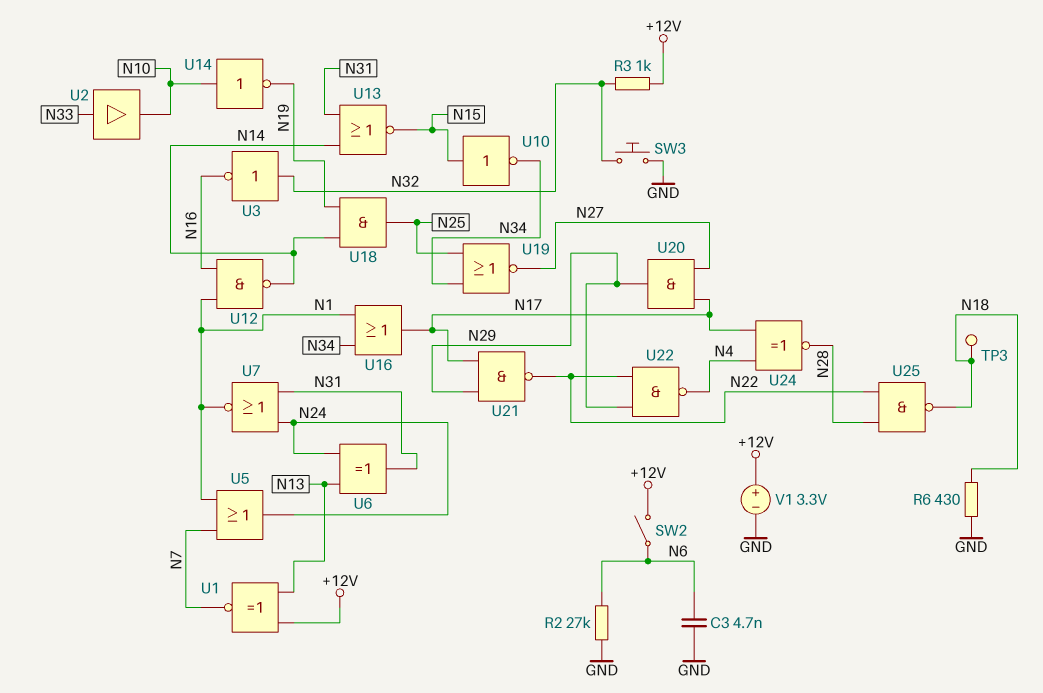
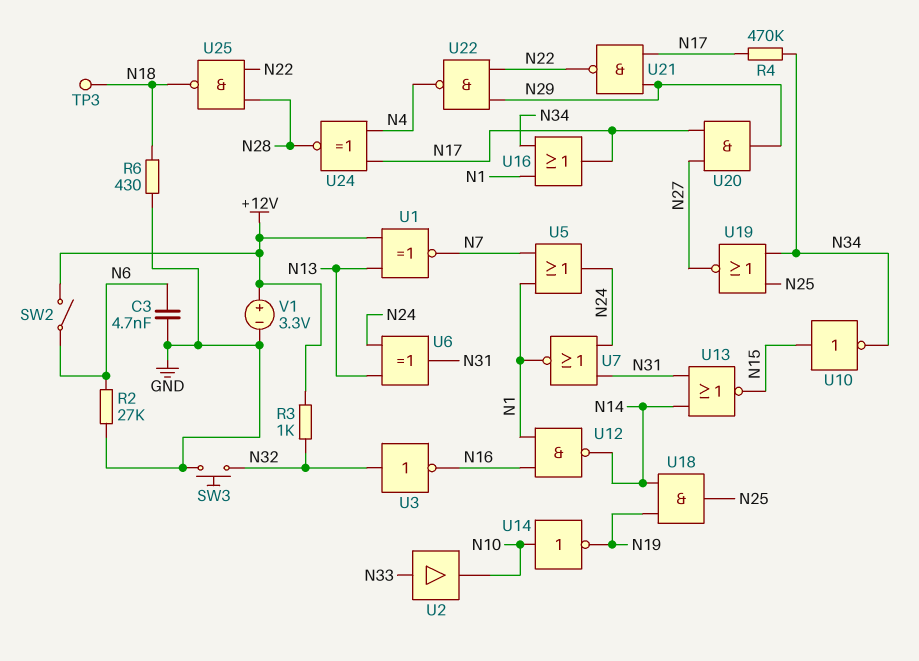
R4: none -> 470k (N17, N34)

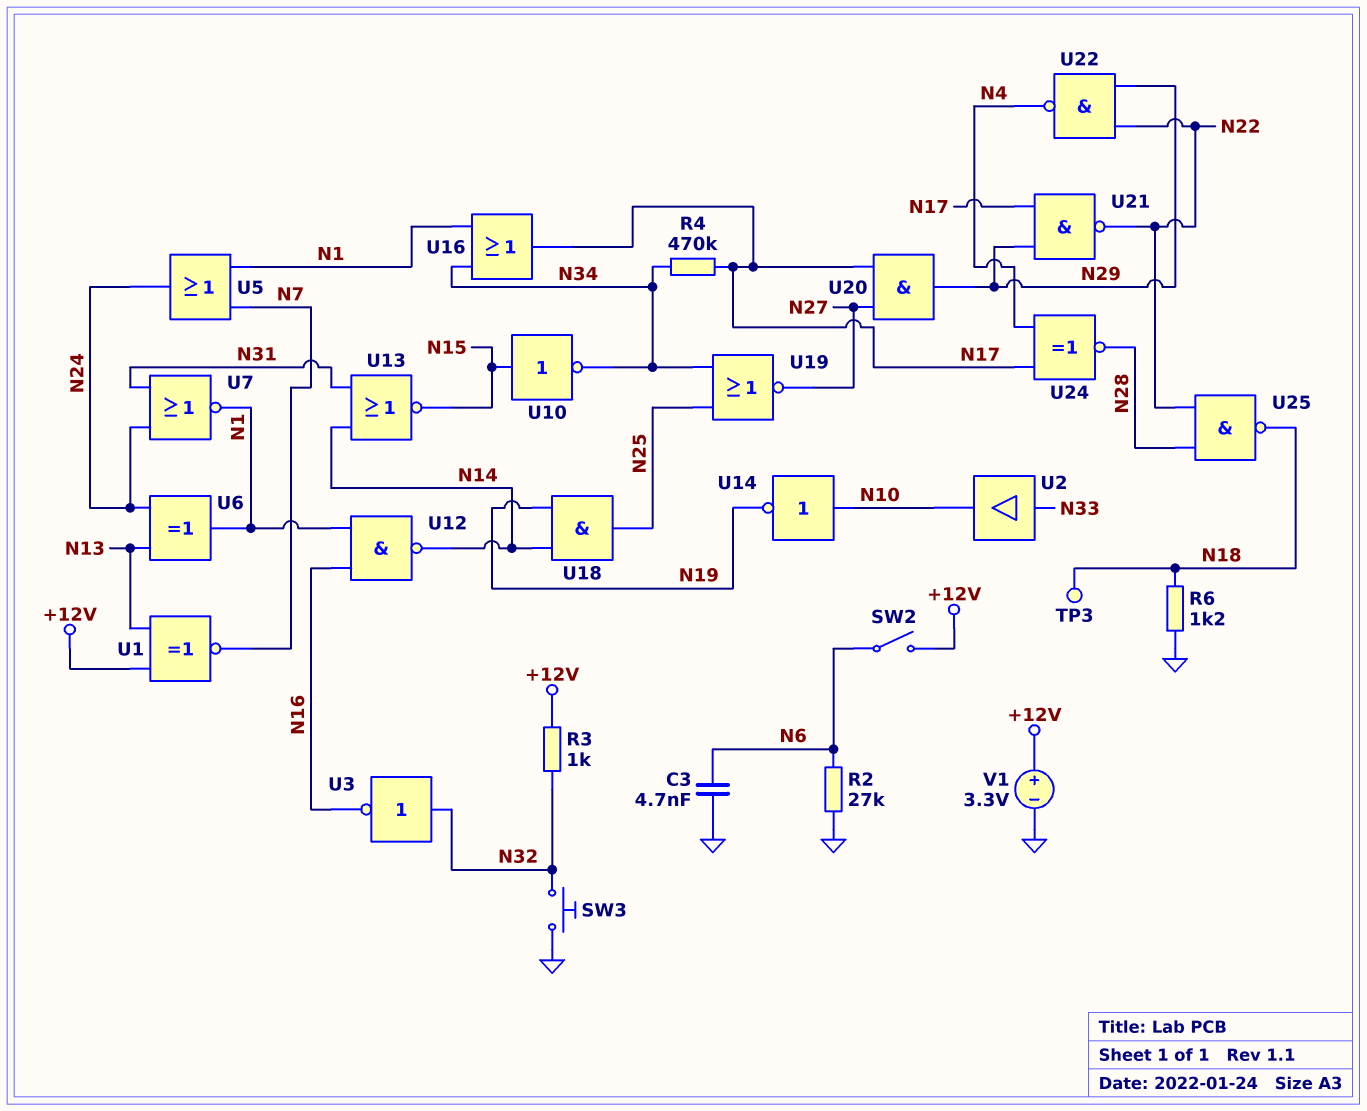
R6: 430 (GND, N18) -> 1.2k (GND, N18)
U6: XOR (in N13, in N24, out N31) -> XOR (in N13, in N24, out N1)

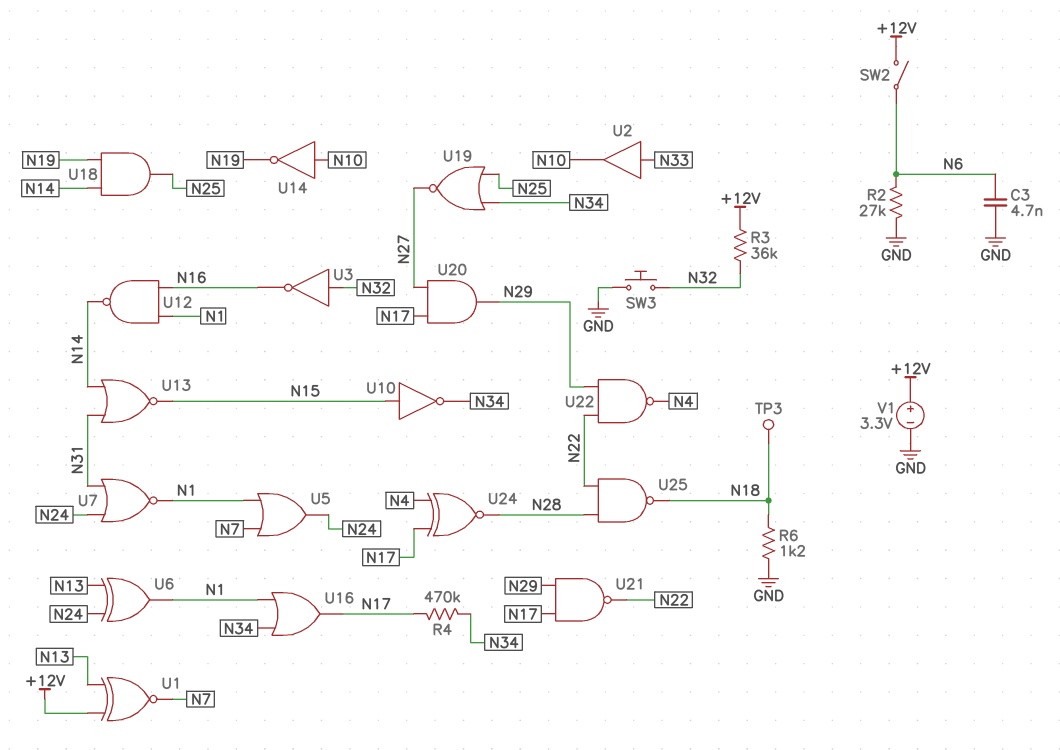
R3: 1k (+12V, N32) -> 36k (+12V, N32)

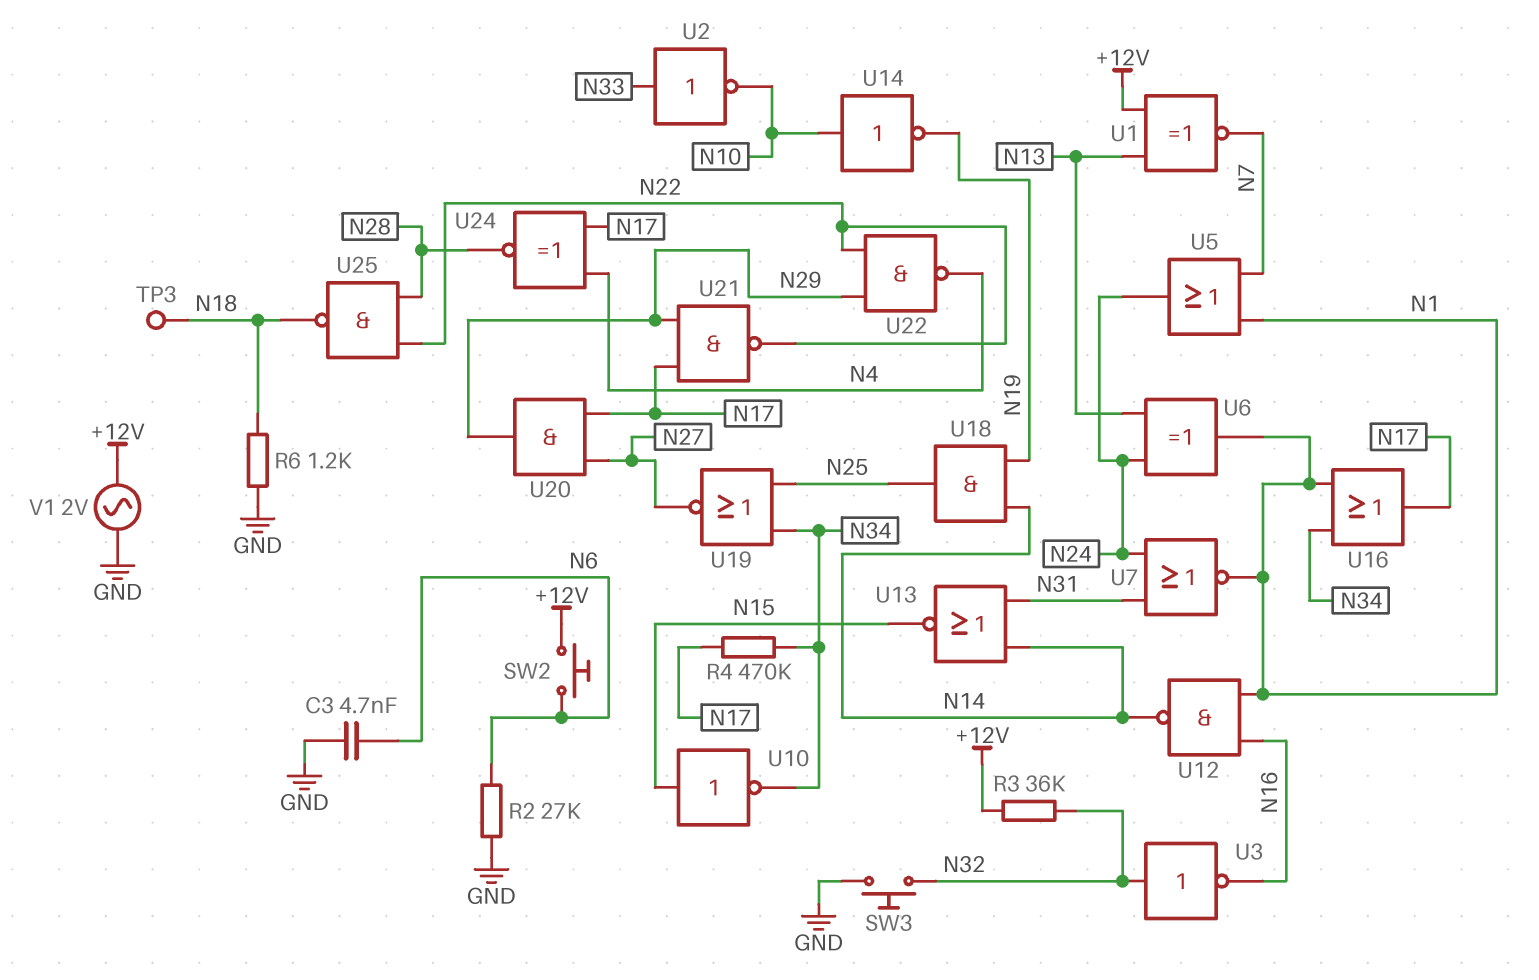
SW2: switch (+12V, N6) -> button (+12V, N6)
U2: buffer (in N33, out N10) -> NOT (in N33, out N10)
V1: 3.3V (plus +12V, minus GND) -> AC 2V (+12V, GND)

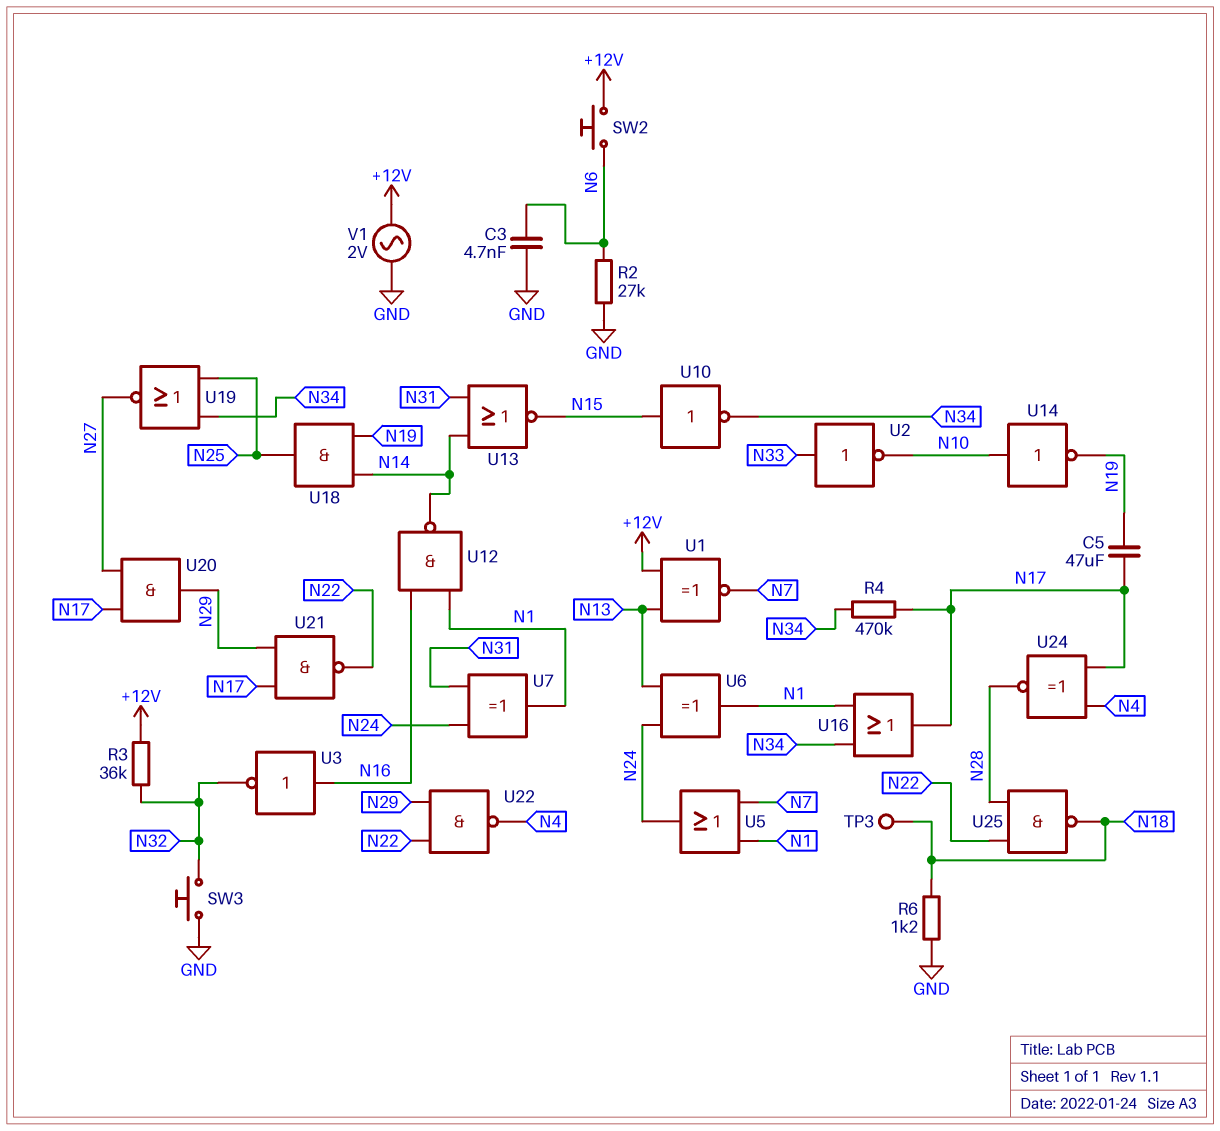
C5: none -> 47uF (N17, N19)
U3: NOT (in N32, out N16) -> NOT (in N16, out N32)
U7: NOR (in N24, in N31, out N1) -> XOR (in N24, in N31, out N1)

